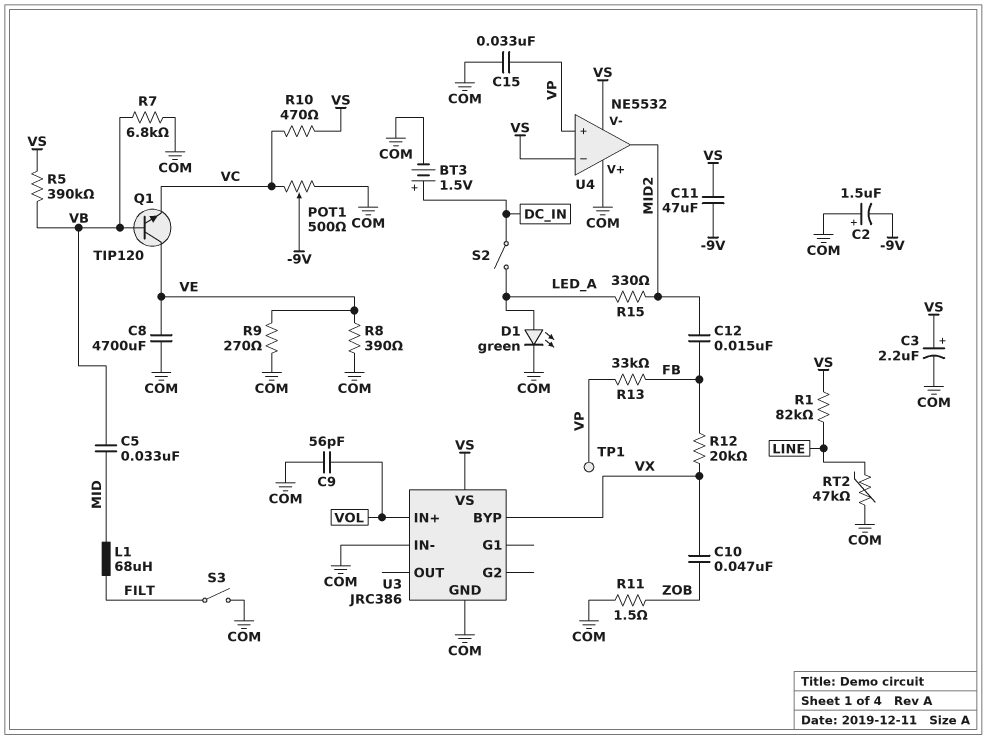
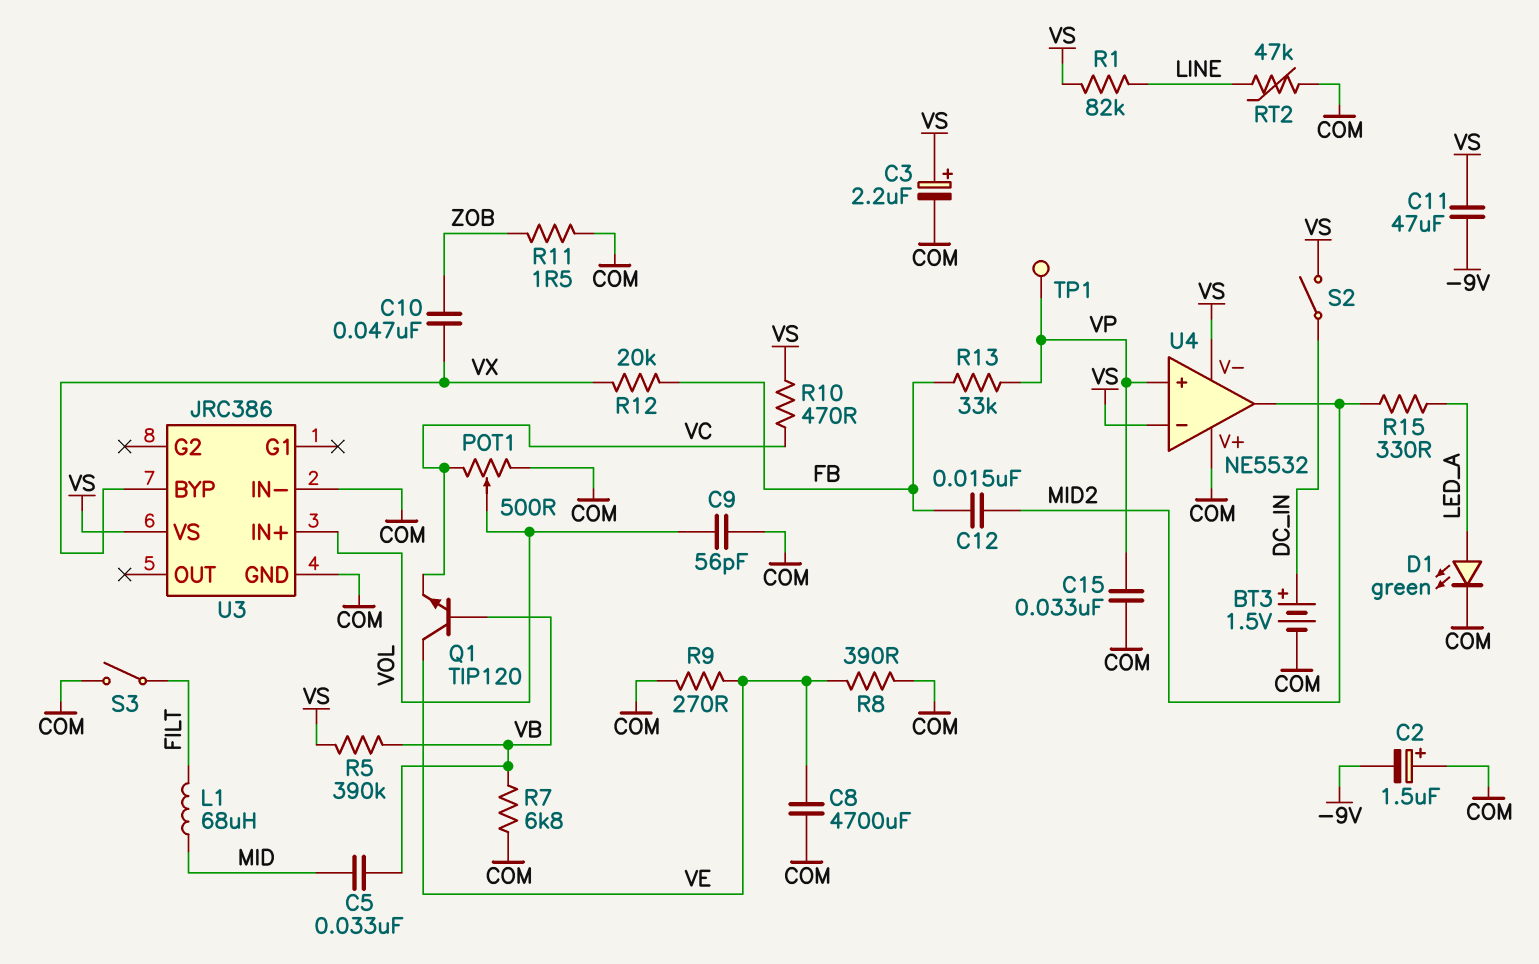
POT1: 500 (COM, VC, wiper -9V) -> 500 (COM, VC, wiper VOL)
S2: switch (DC_IN, LED_A) -> switch (DC_IN, VS)

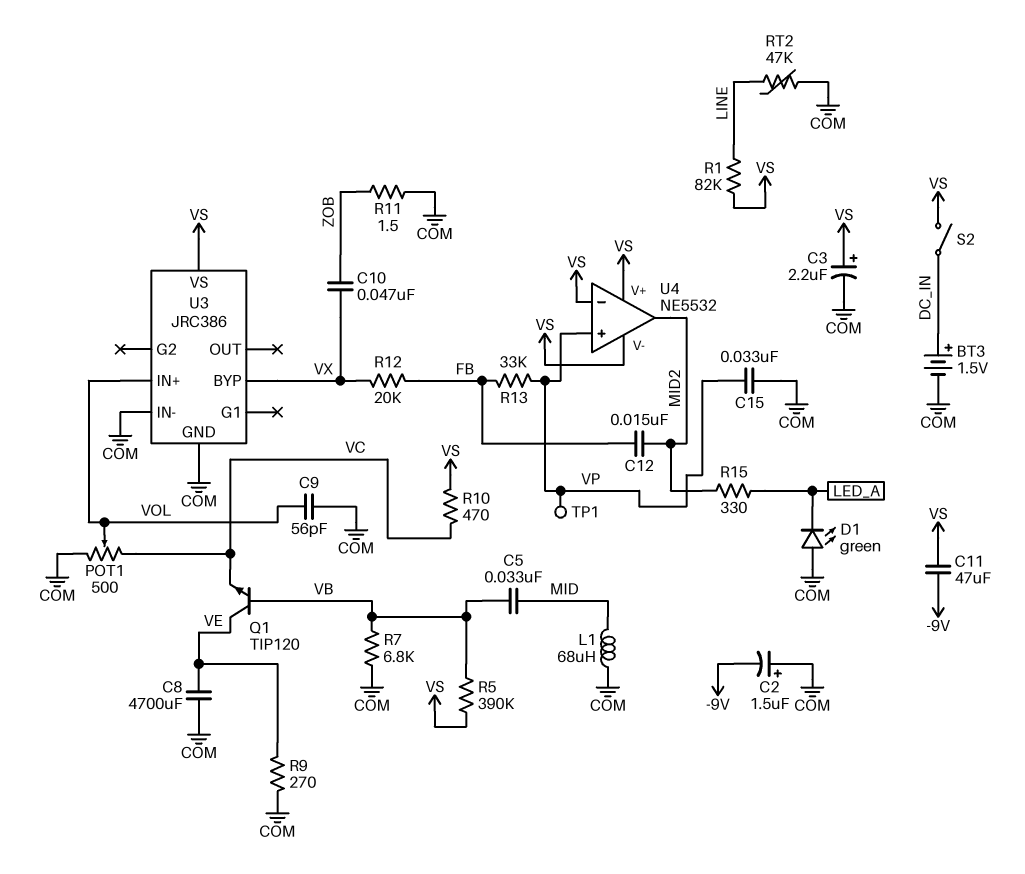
D1: LED green (A LED_A, K COM) -> LED green (A COM, K LED_A)
L1: 68uH (FILT, MID) -> 68uH (COM, MID)
R8: 390 (COM, VE) -> none
S3: switch (COM, FILT) -> none
U4 pin V+: COM -> VS

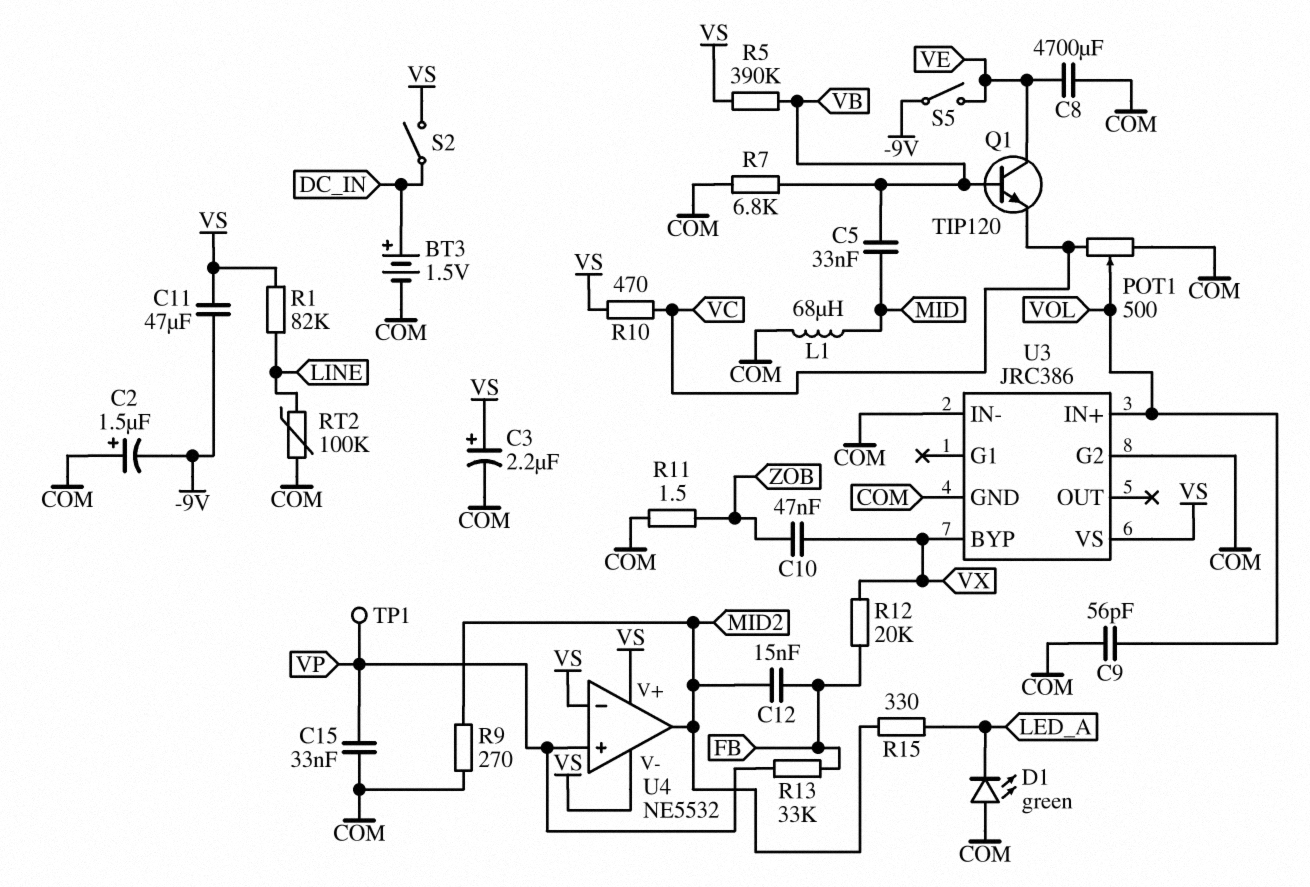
R9: 270 (COM, VE) -> 270 (COM, MID2)
RT2: 47k (COM, LINE) -> 100k (COM, LINE)
S5: none -> switch (-9V, VE)
U3 pin G2: none -> COM

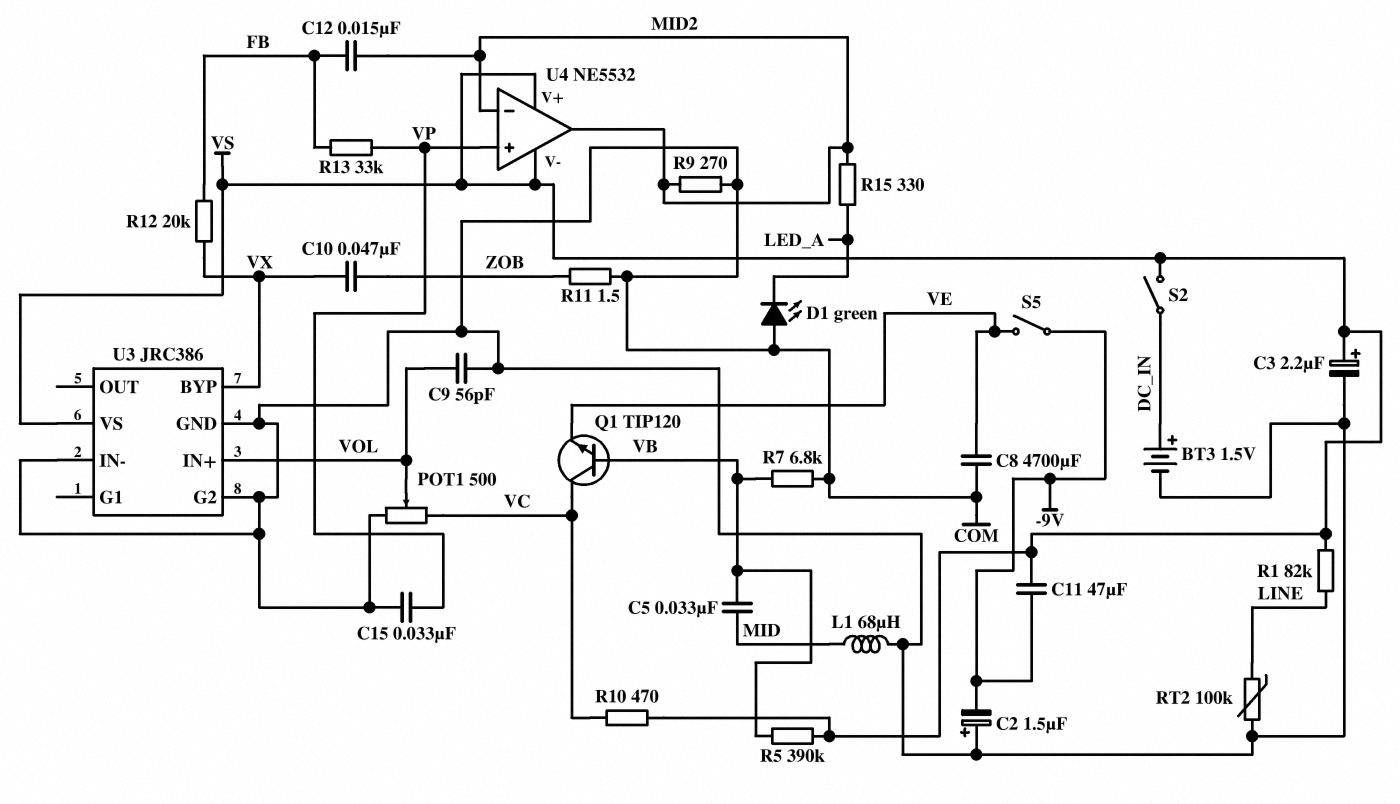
Q1: NPN TIP120 (B VB, C VE, E VC) -> NPN TIP120 (B VB, C VC, E VE)
TP1: test point (VP) -> none
U4 pin in-: VS -> MID2

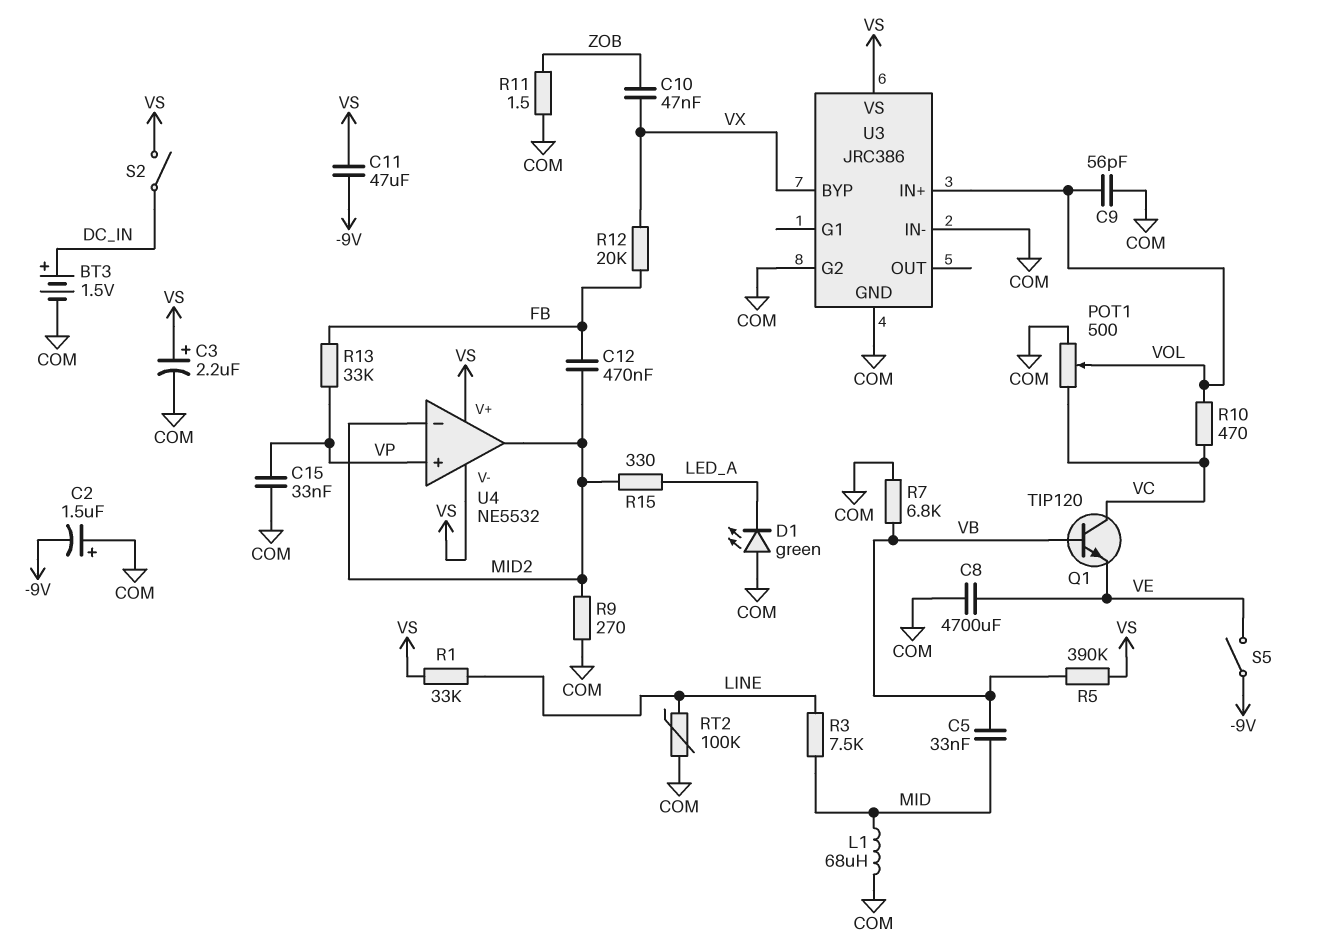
C12: 15nF (FB, MID2) -> 470nF (FB, MID2)
R1: 82k (LINE, VS) -> 33k (LINE, VS)
R3: none -> 7.5k (LINE, MID)
R10: 470 (VC, VS) -> 470 (VC, VOL)

